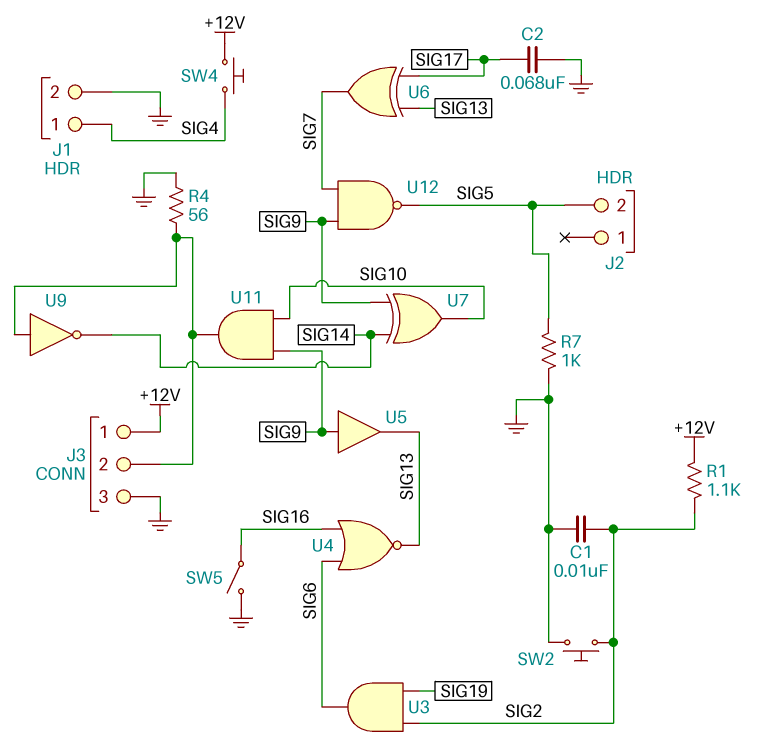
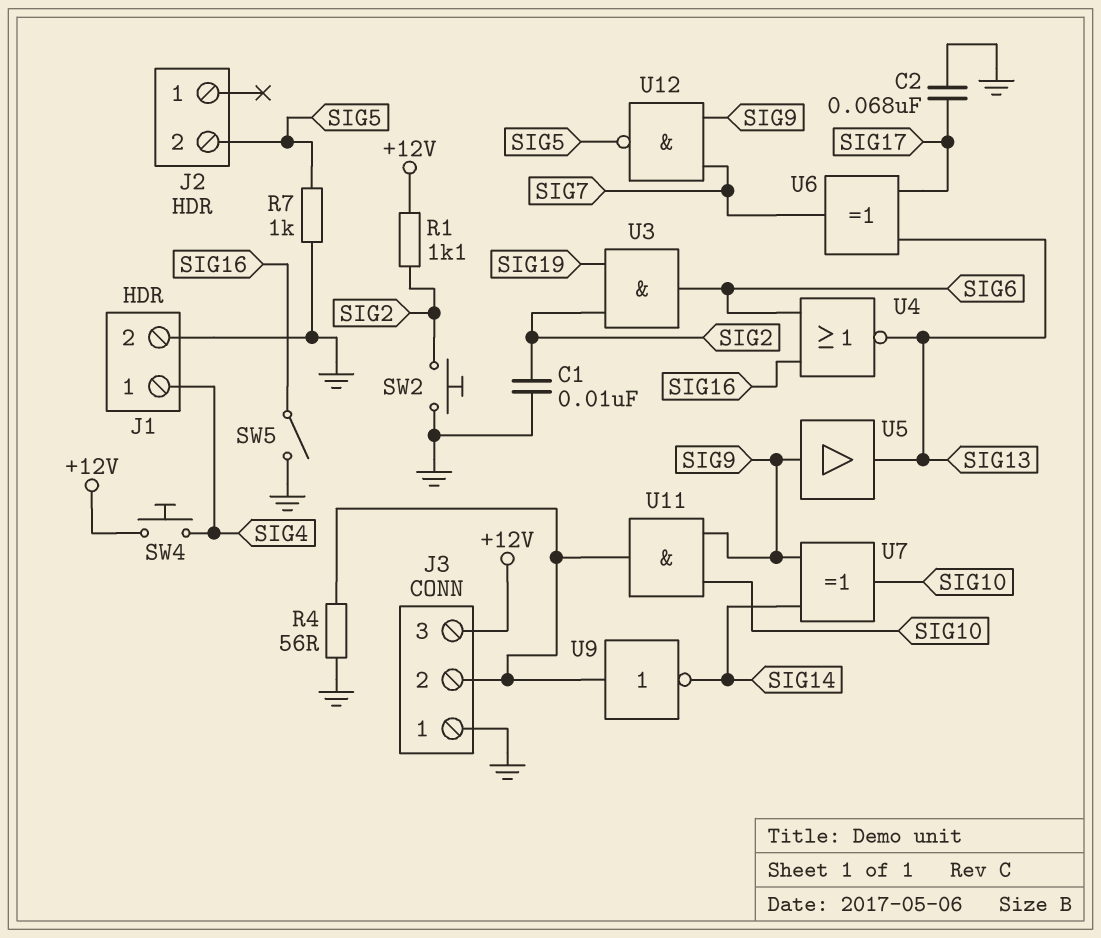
J3 pin 1: +12V -> GND
J3 pin 3: GND -> +12V

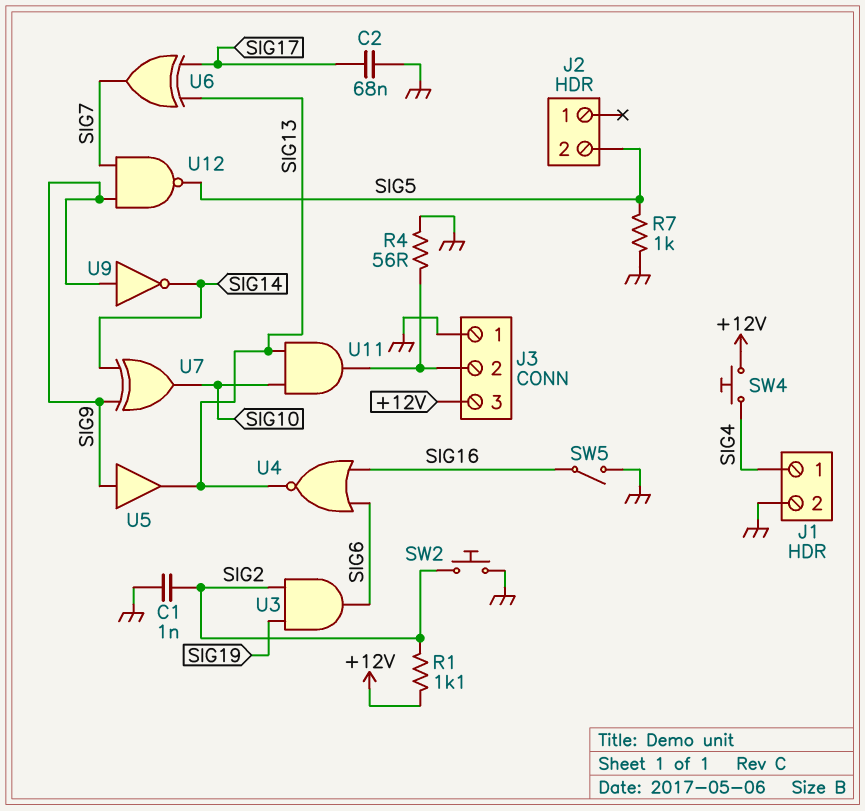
C1: 10nF (GND, SIG2) -> 1nF (GND, SIG2)
U9: NOT (in J3/2, out SIG14) -> NOT (in SIG9, out SIG14)
U11: AND (in SIG9, in SIG10, out J3/2) -> AND (in SIG10, in SIG13, out J3/2)

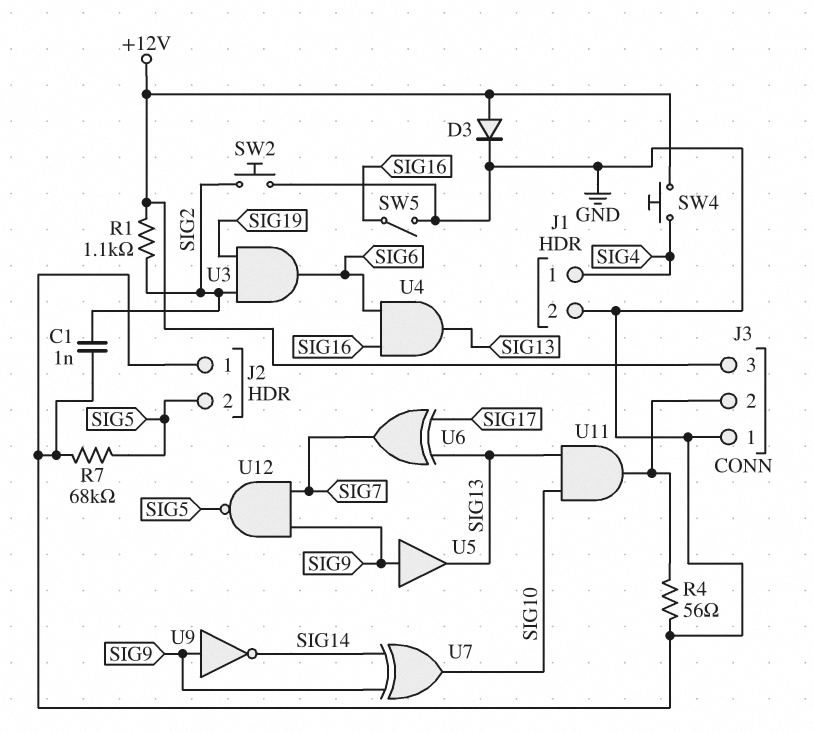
C2: 68nF (GND, SIG17) -> none
D3: none -> diode (A +12V, K GND)
J2 pin 1: none -> GND
R7: 1k (GND, SIG5) -> 68k (GND, SIG5)
U4: NOR (in SIG6, in SIG16, out SIG13) -> AND (in SIG6, in SIG16, out SIG13)

